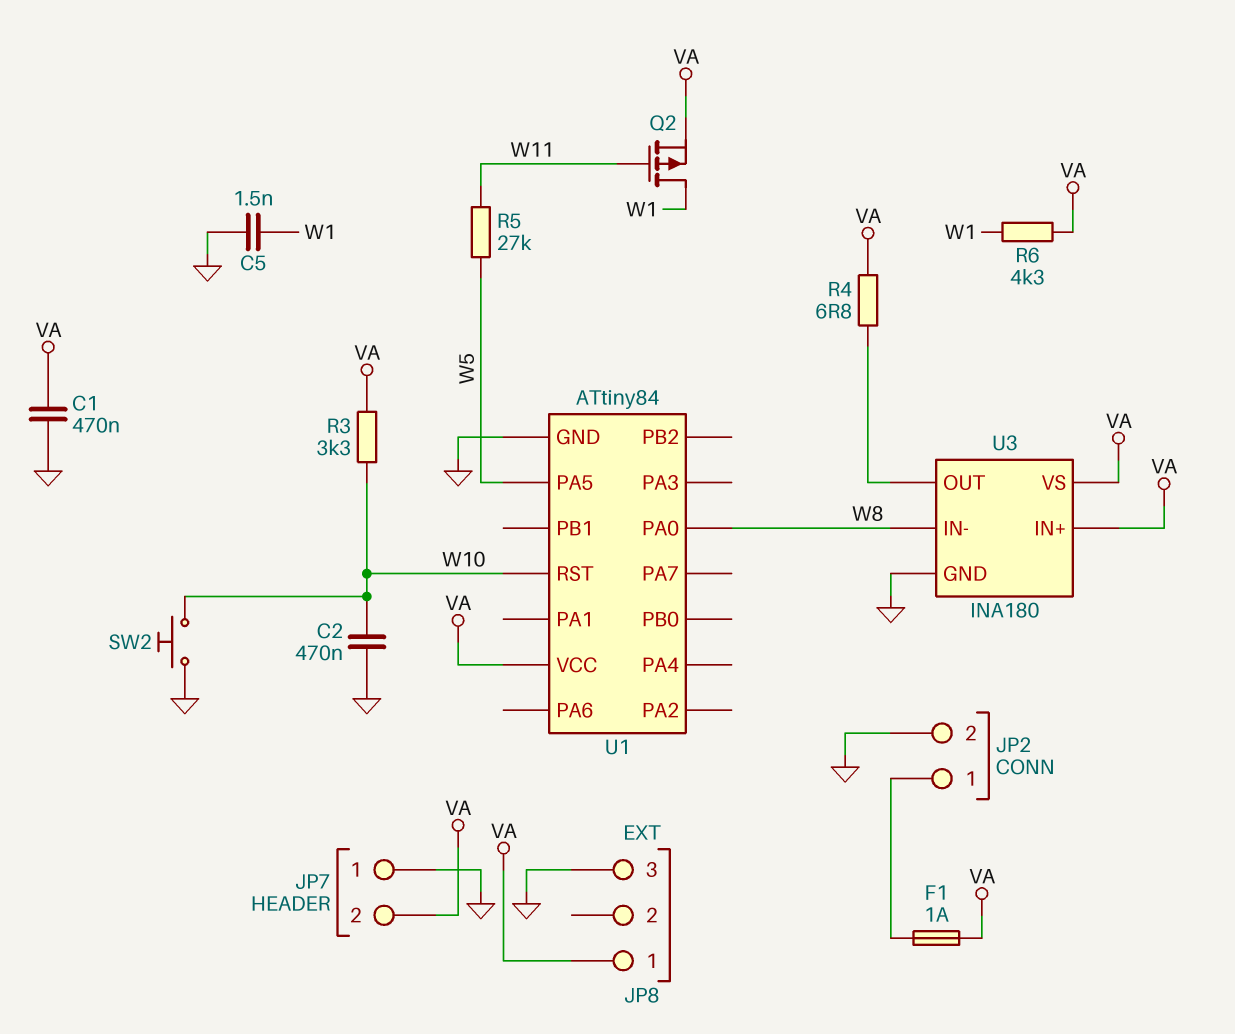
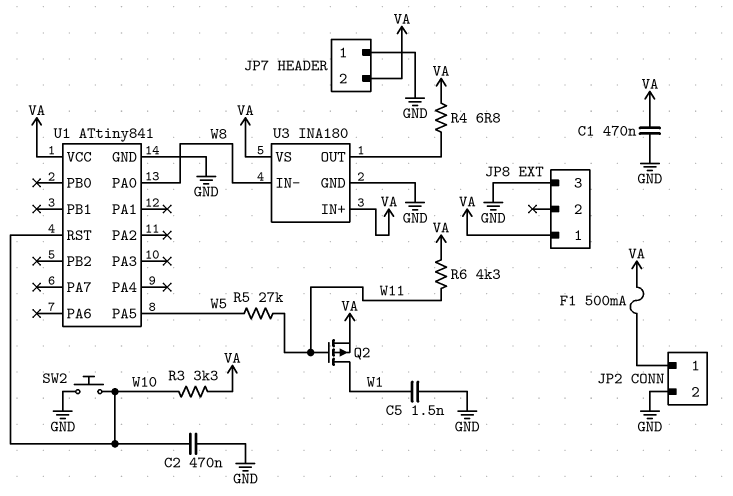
F1: 1A (JP2/1, VA) -> 500mA (JP2/1, VA)
R6: 4.3k (VA, W1) -> 4.3k (VA, W11)
U1: ATtiny84 -> ATtiny841

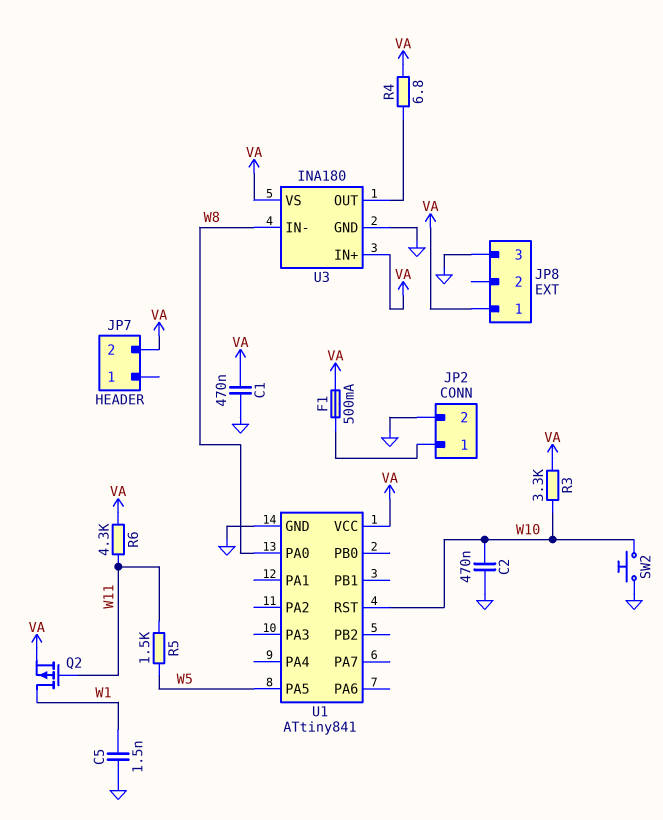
JP7 pin 1: GND -> none
R5: 27k (W5, W11) -> 1.5k (W5, W11)

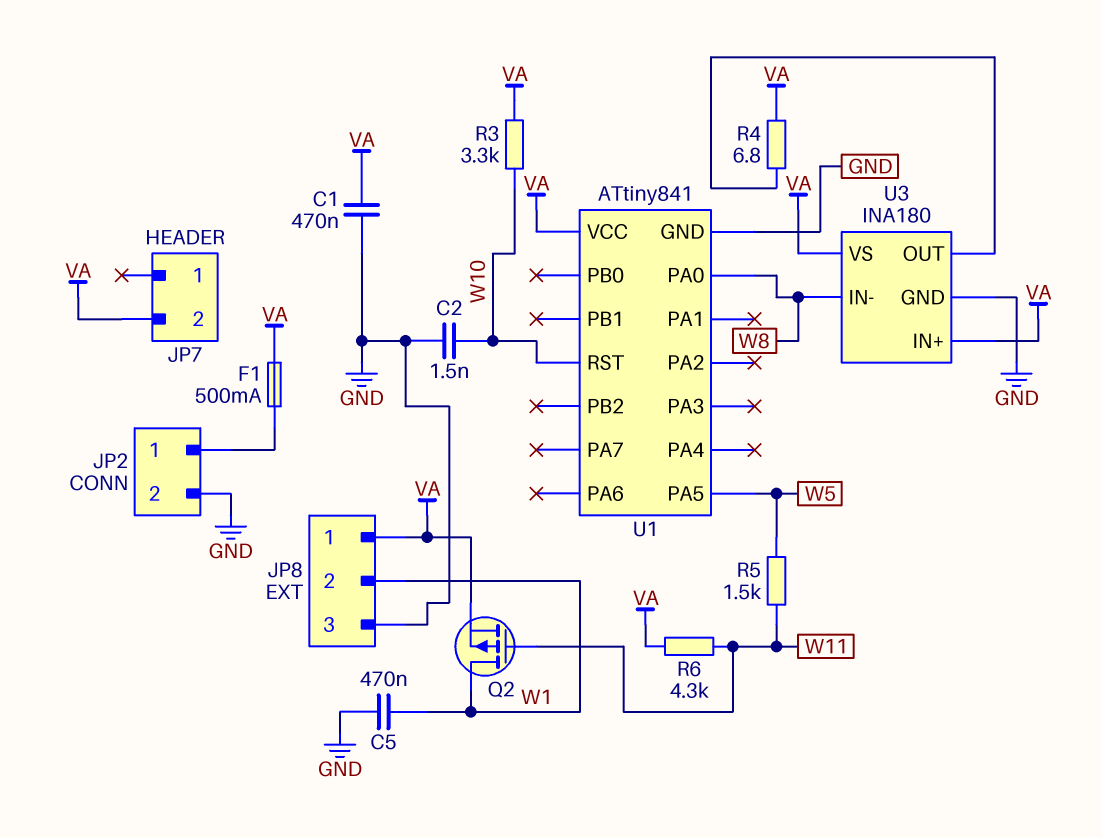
C2: 470nF (GND, W10) -> 1.5nF (GND, W10)
C5: 1.5nF (GND, W1) -> 470nF (GND, W1)
JP8 pin 2: none -> W1
SW2: button (GND, W10) -> none

